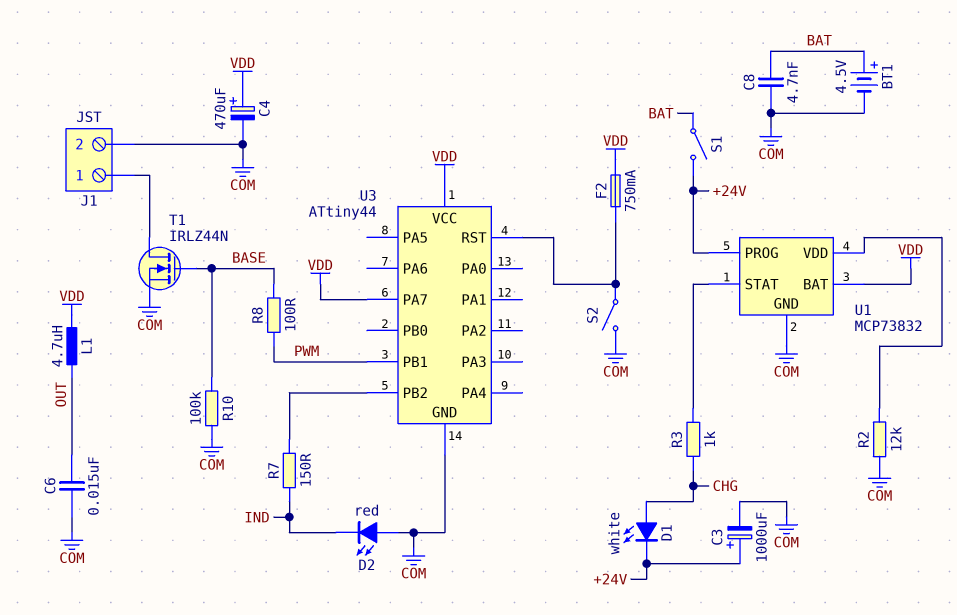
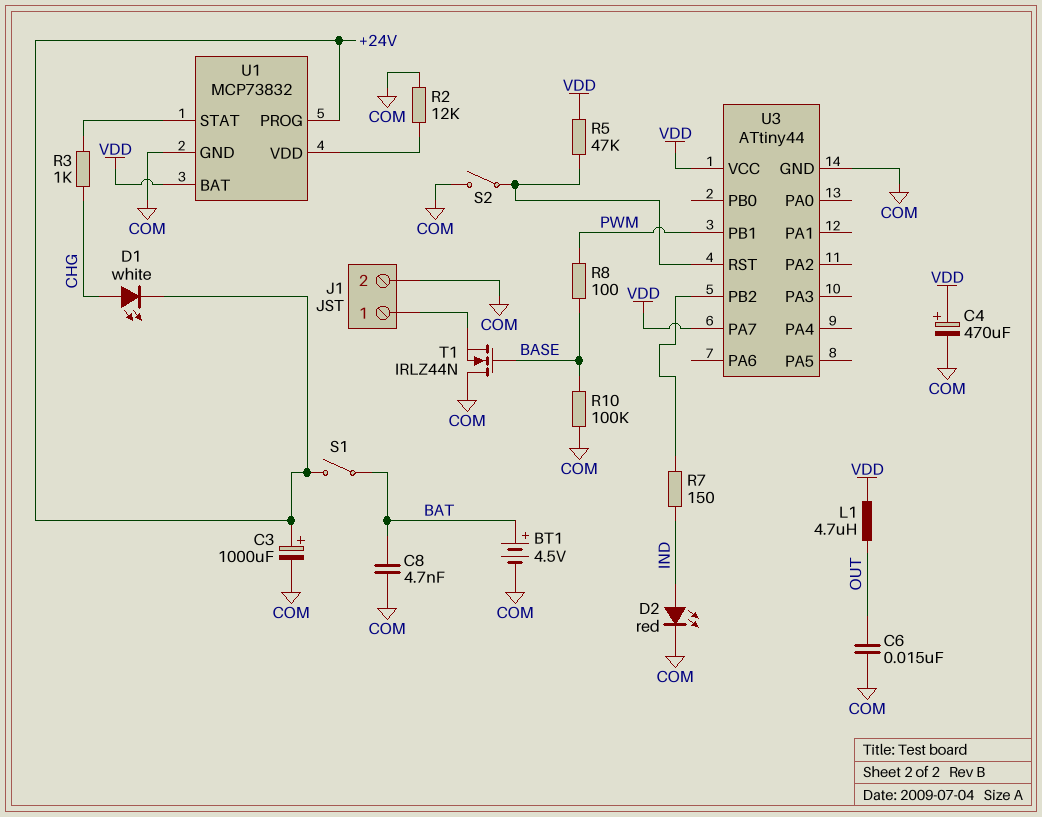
D2: LED red (A COM, K IND) -> LED red (A IND, K COM)
F2: 750mA (U3/RST, VDD) -> none
R5: none -> 47k (U3/RST, VDD)
T1: NMOS IRLZ44N (G BASE, D J1/1, S COM) -> NMOS IRLZ44N (G BASE, D COM, S J1/1)

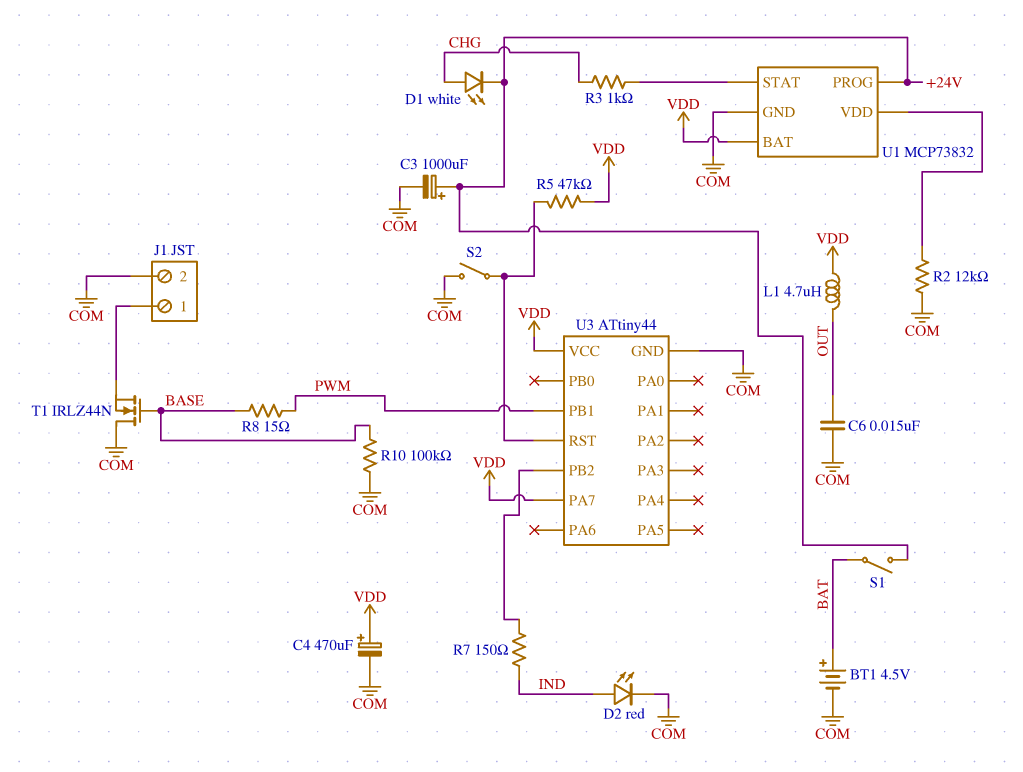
C8: 4.7nF (BAT, COM) -> none
R8: 100 (BASE, PWM) -> 15 (BASE, PWM)

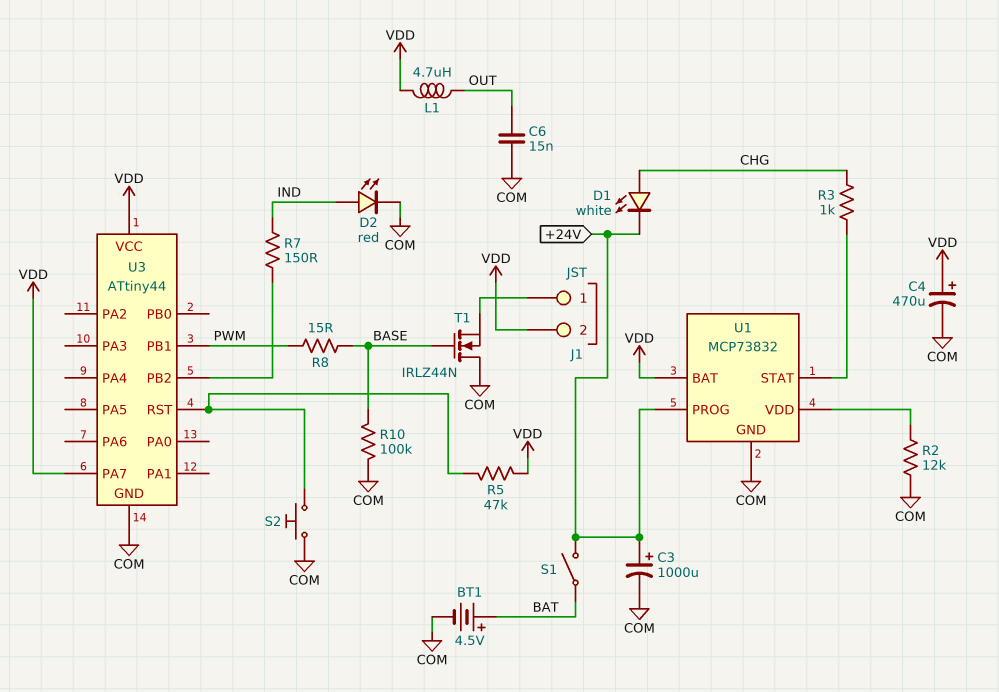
J1 pin 2: COM -> VDD
S2: switch (COM, U3/RST) -> button (COM, U3/RST)

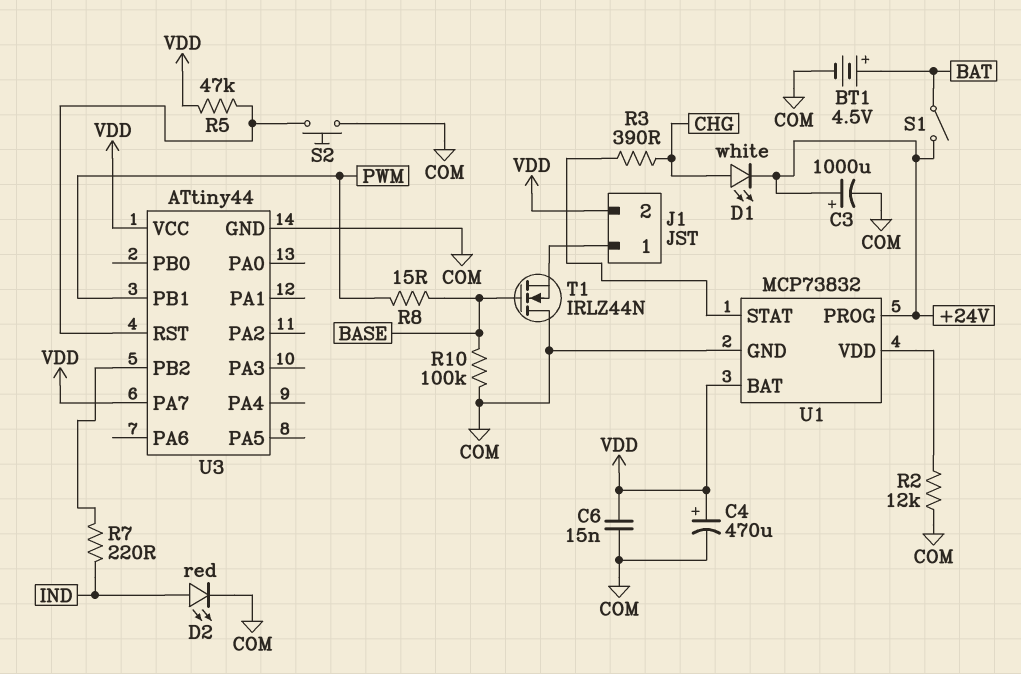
C6: 15nF (COM, OUT) -> 15nF (COM, VDD)
L1: 4.7uH (OUT, VDD) -> none
R3: 1k (CHG, U1/STAT) -> 390 (CHG, U1/STAT)
R7: 150 (IND, U3/PB2) -> 220 (IND, U3/PB2)

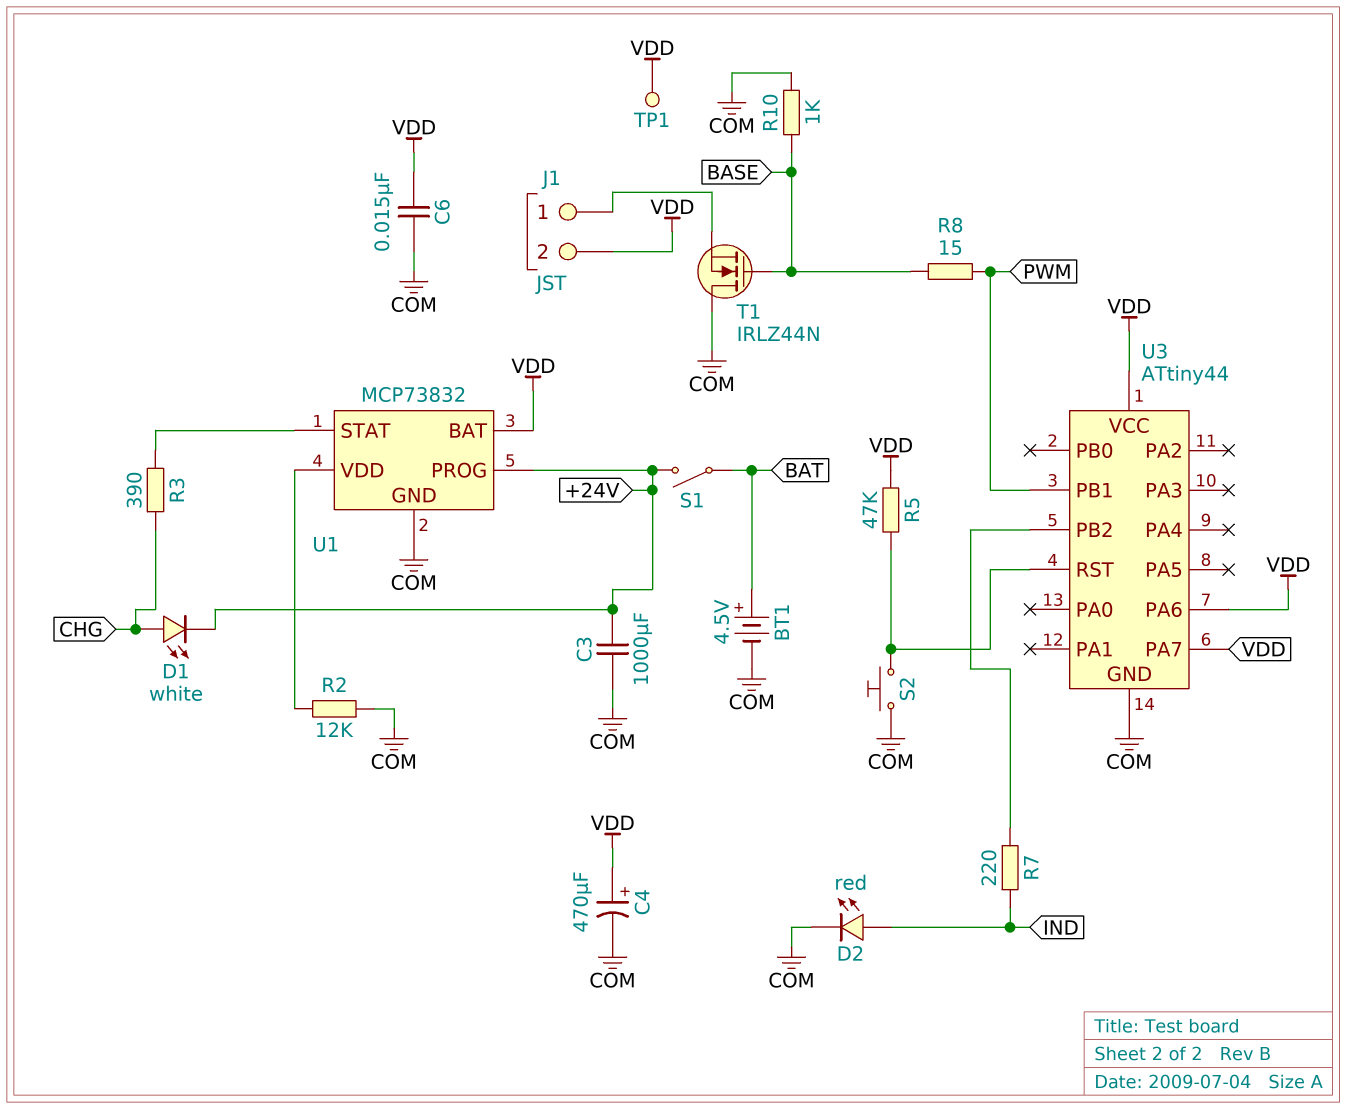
C3: 1000uF (plus +24V, minus COM) -> 1000uF (+24V, COM)
R10: 100k (BASE, COM) -> 1k (BASE, COM)
TP1: none -> test point (VDD)
U3 pin PA6: none -> VDD

